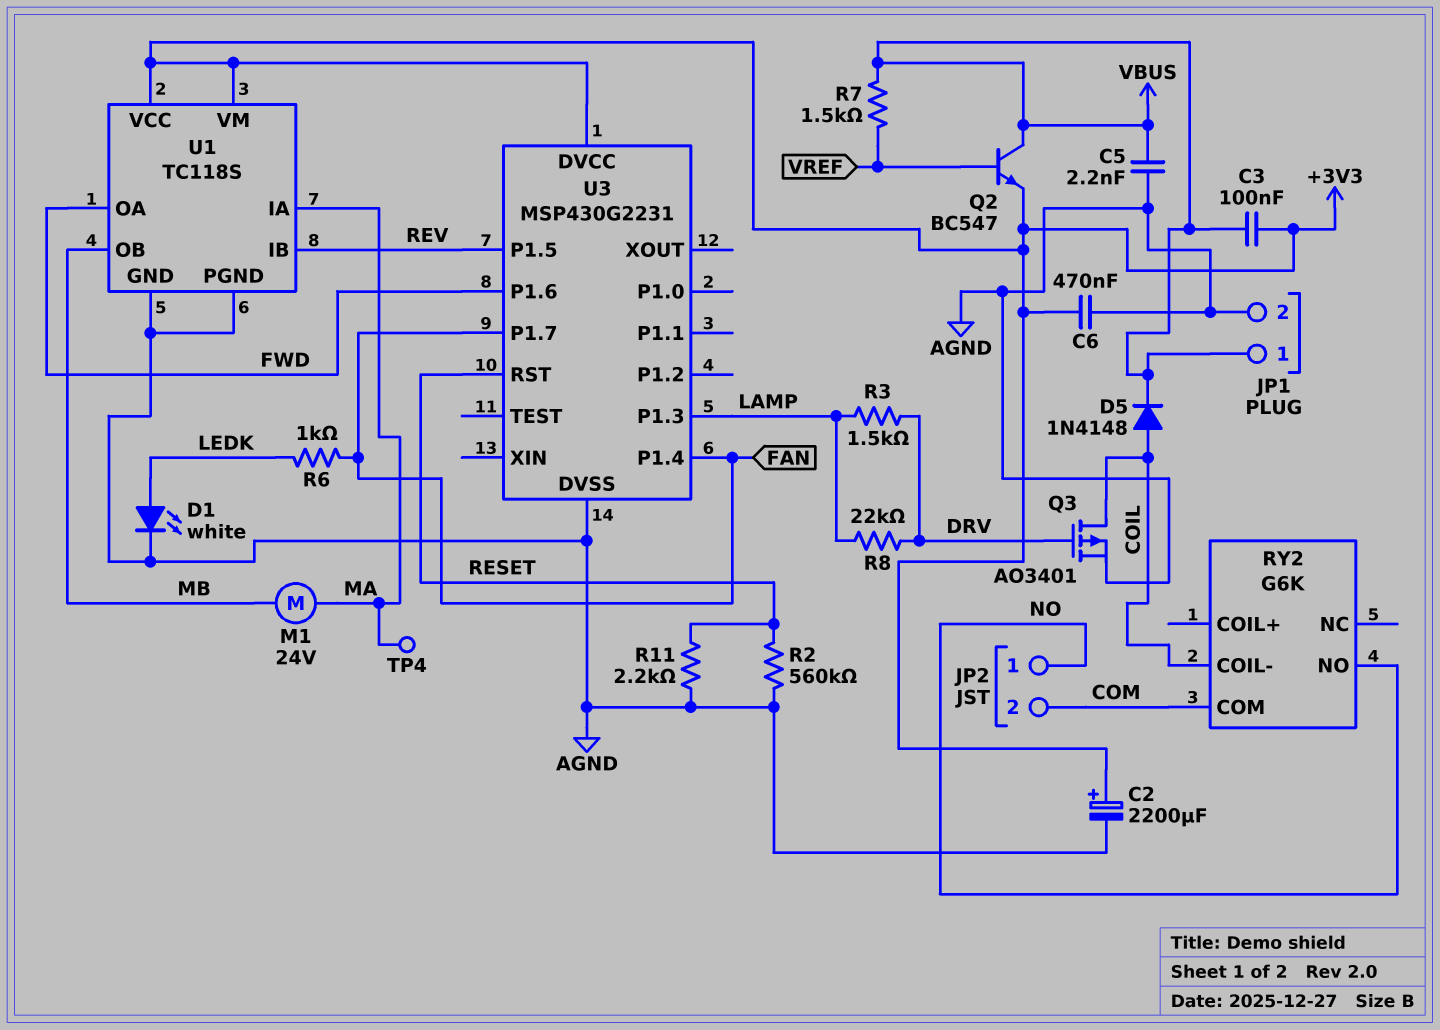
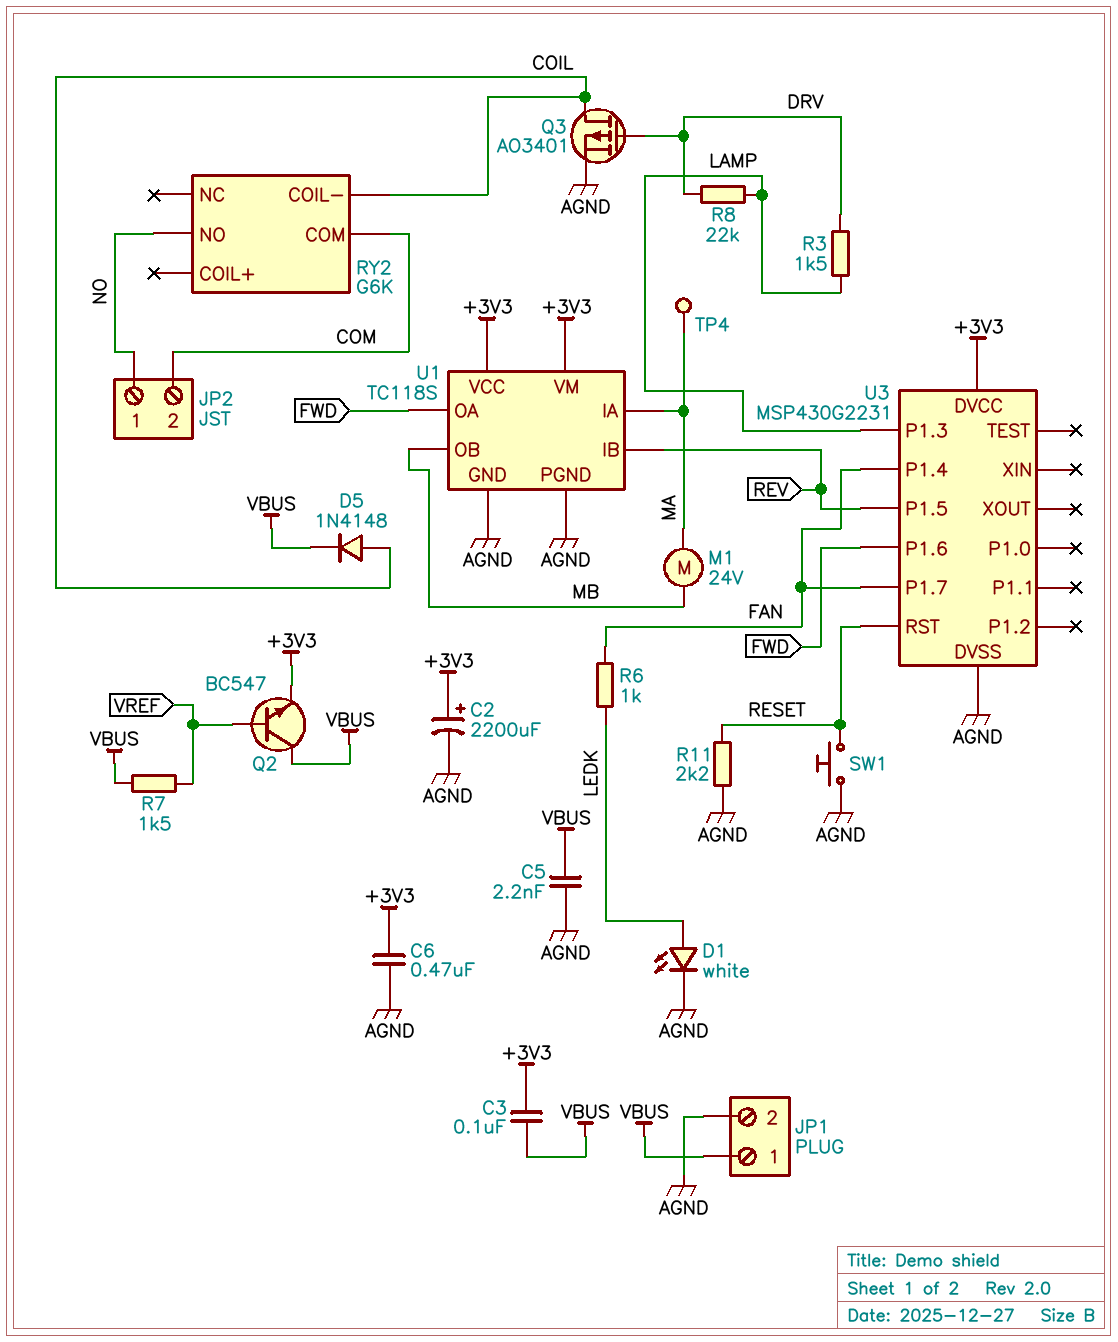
R2: 560k (AGND, RESET) -> none
SW1: none -> button (AGND, RESET)

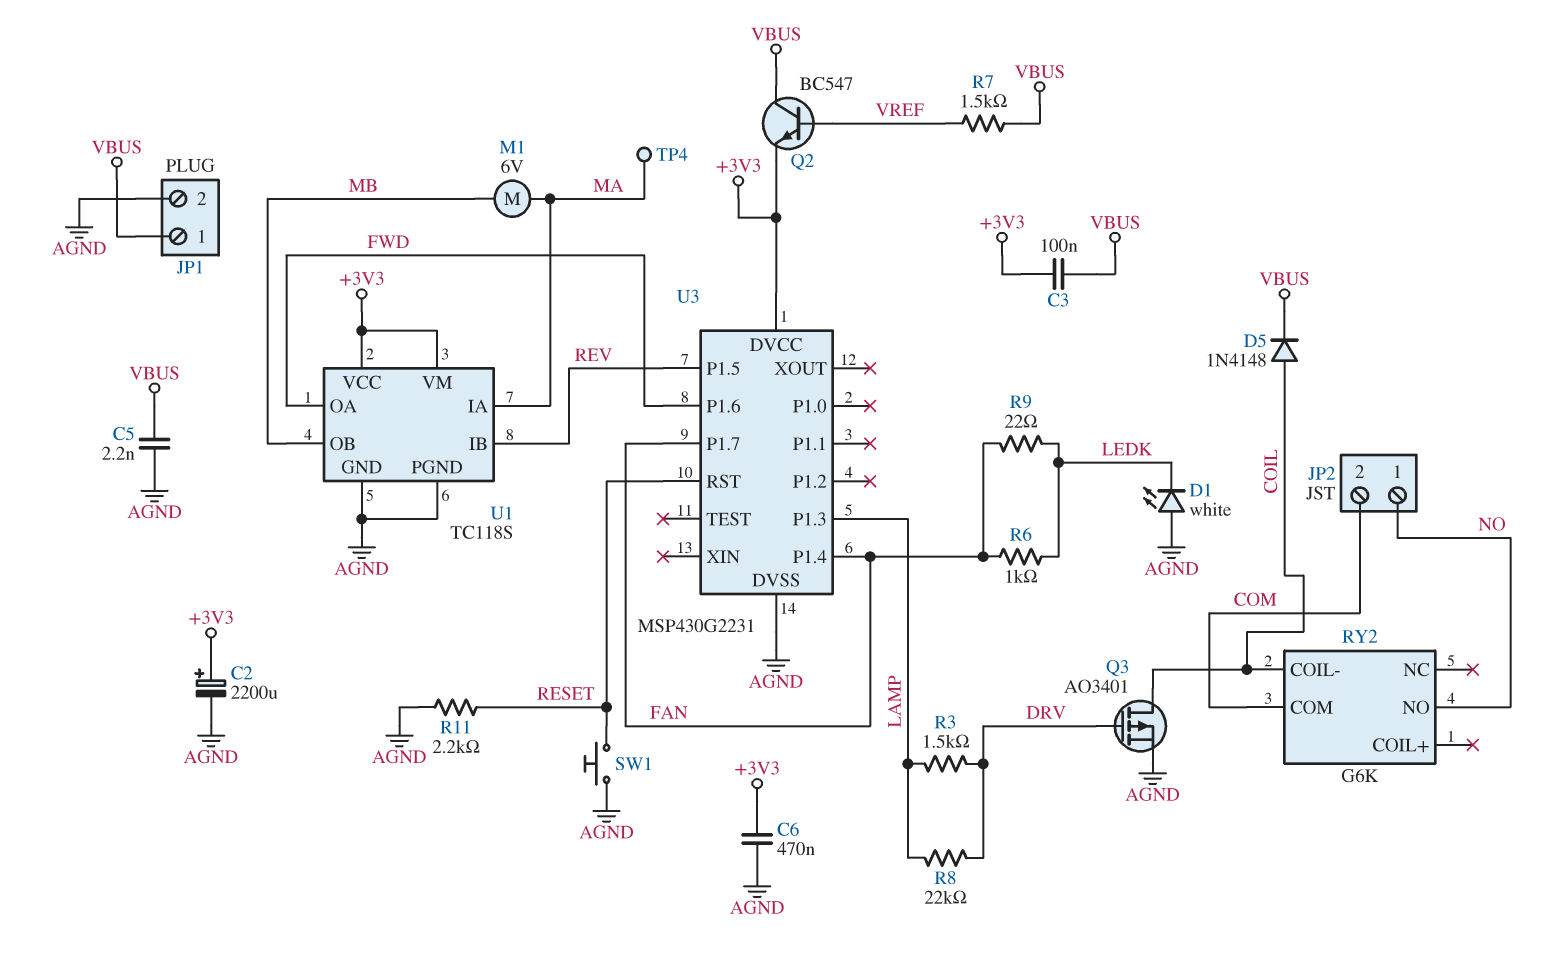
D1: LED white (A LEDK, K AGND) -> LED white (A AGND, K LEDK)
M1: motor 24V (MA, MB) -> motor 6V (MA, MB)
R9: none -> 22 (FAN, LEDK)

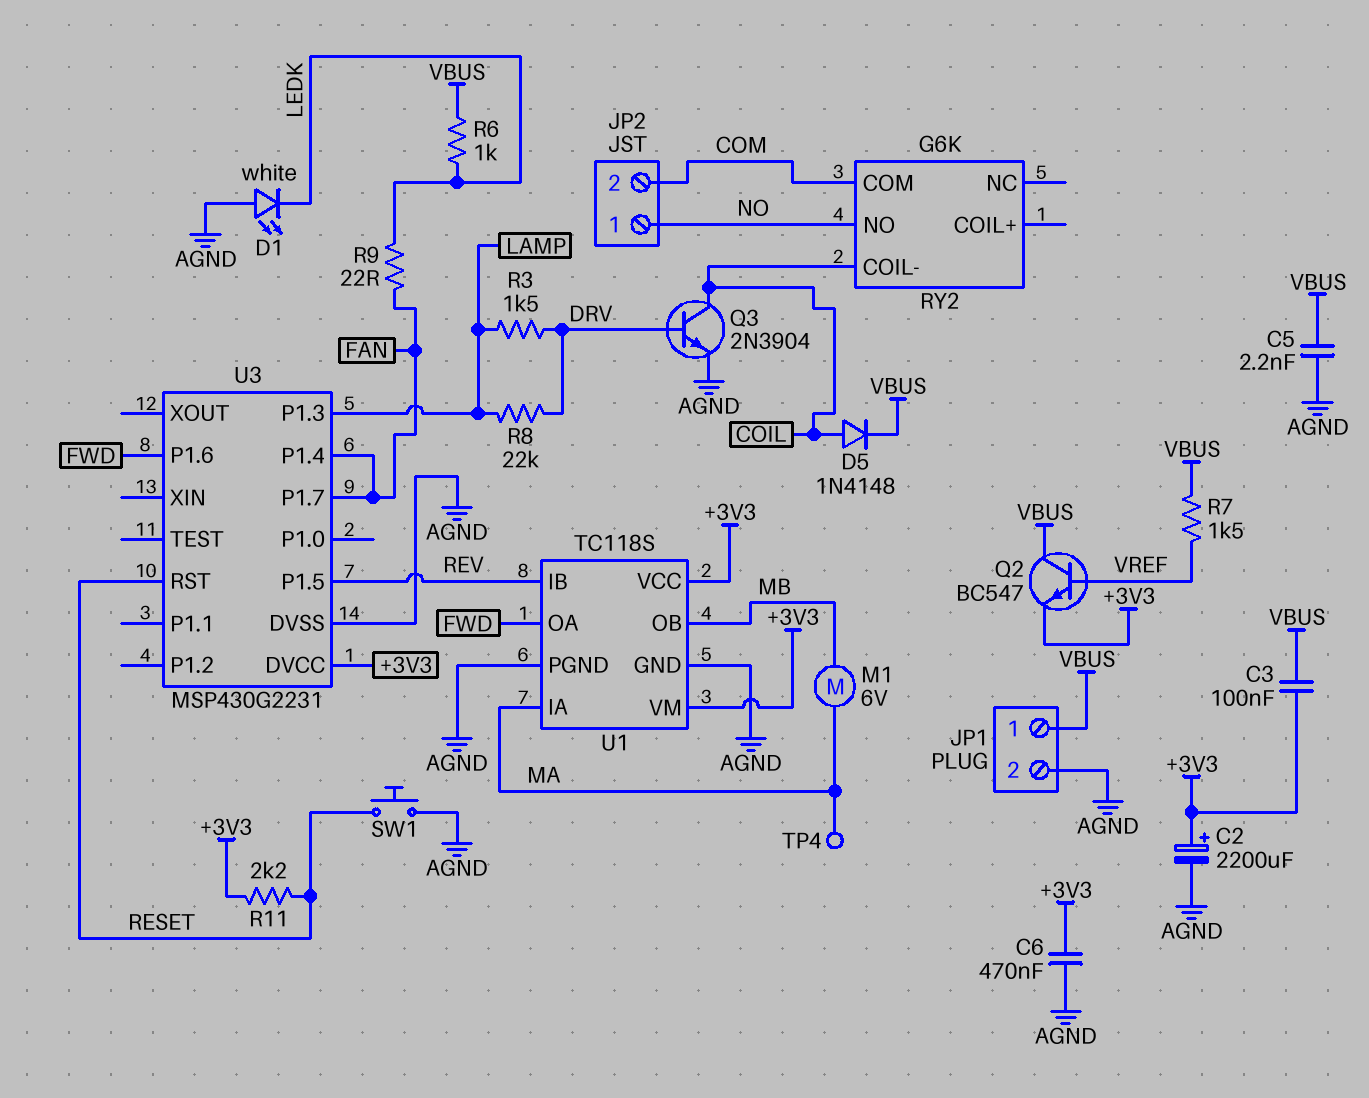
Q3: PMOS AO3401 (G DRV, D COIL, S AGND) -> NPN 2N3904 (B DRV, C COIL, E AGND)
R6: 1k (FAN, LEDK) -> 1k (LEDK, VBUS)
R11: 2.2k (AGND, RESET) -> 2.2k (+3V3, RESET)

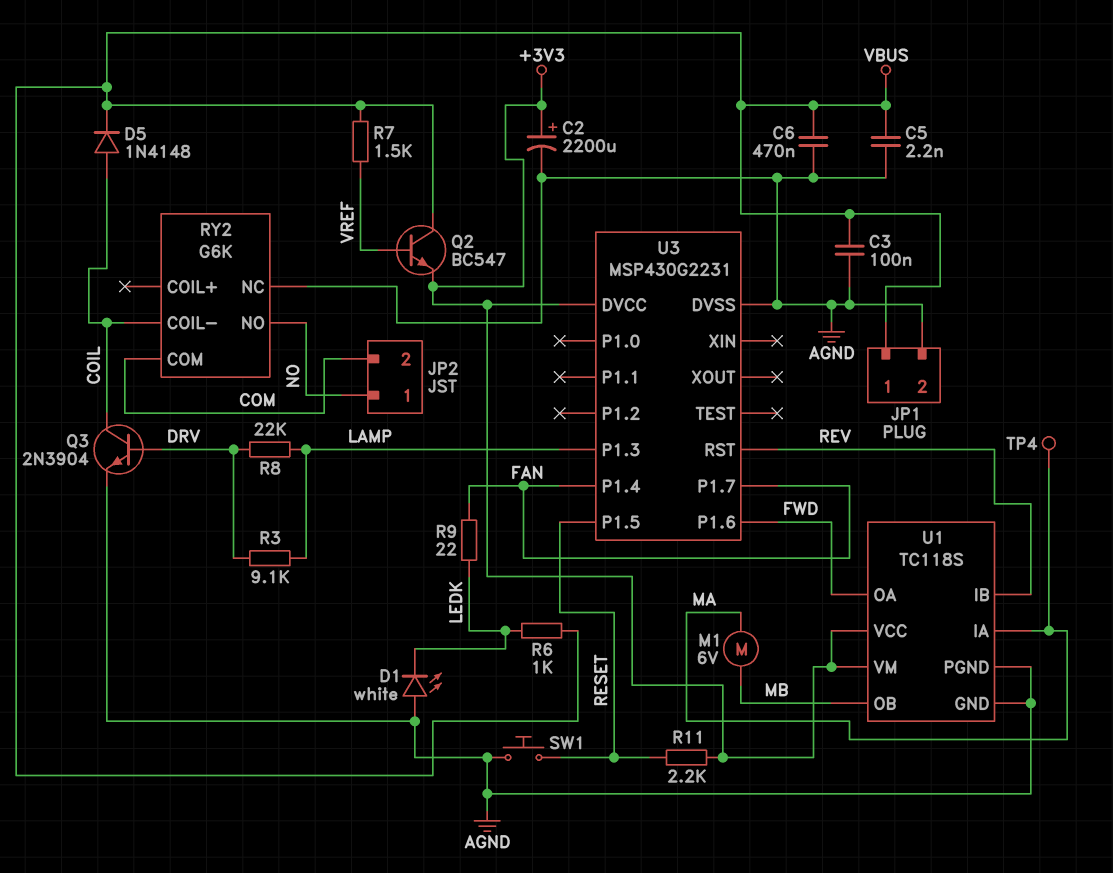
C3: 100nF (+3V3, VBUS) -> 100nF (AGND, VBUS)
C6: 470nF (+3V3, AGND) -> 470nF (AGND, VBUS)
R3: 1.5k (DRV, LAMP) -> 9.1k (DRV, LAMP)
RY2 pin NC: none -> AGND
U3 pin P1.5: REV -> RESET
U3 pin RST: RESET -> REV

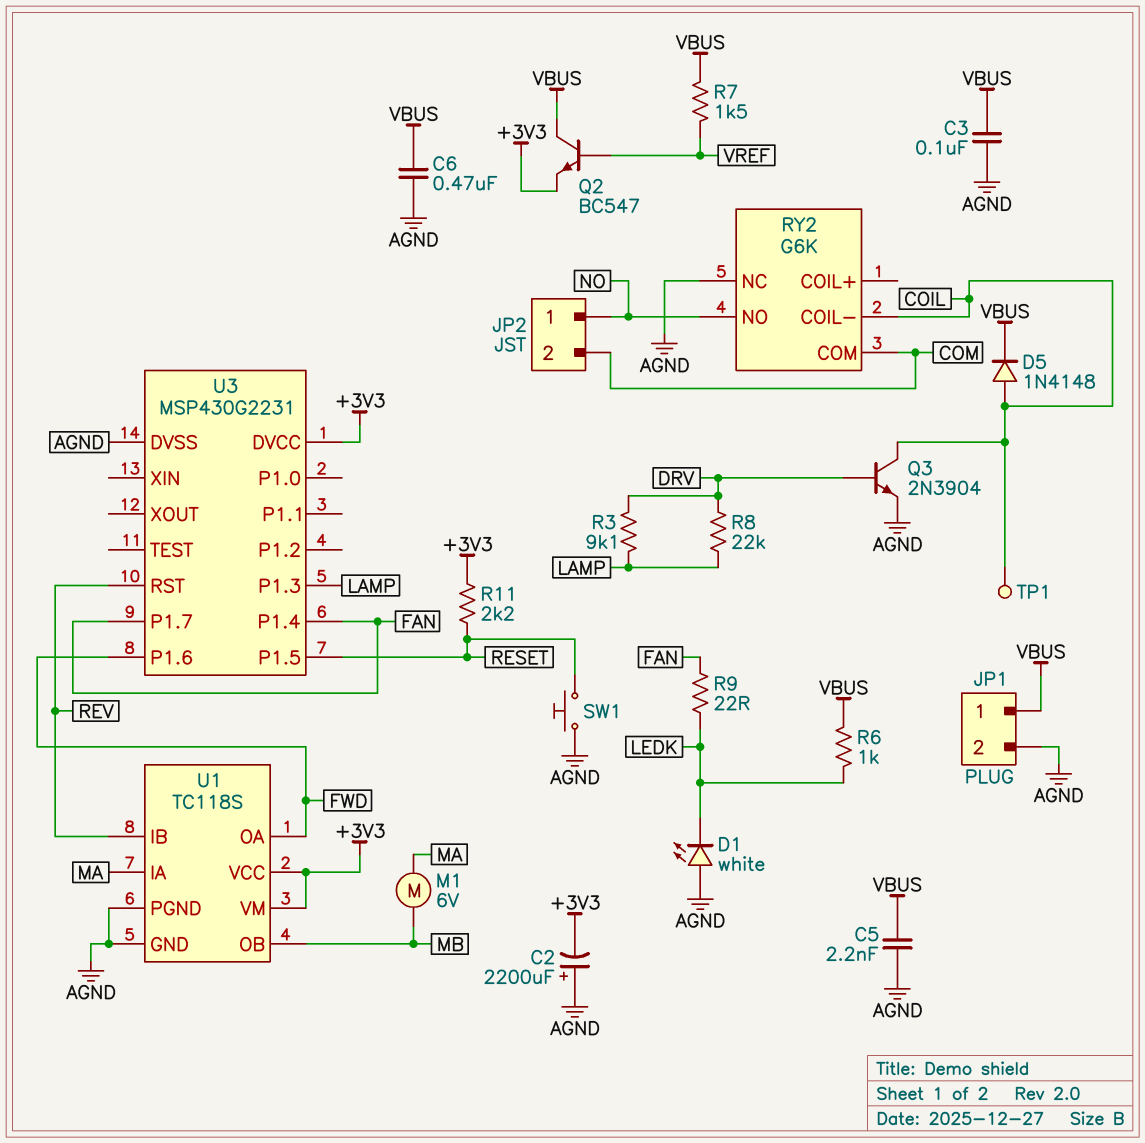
C2: 2200uF (plus +3V3, minus AGND) -> 2200uF (plus AGND, minus +3V3)
TP1: none -> test point (COIL)
TP4: test point (MA) -> none

